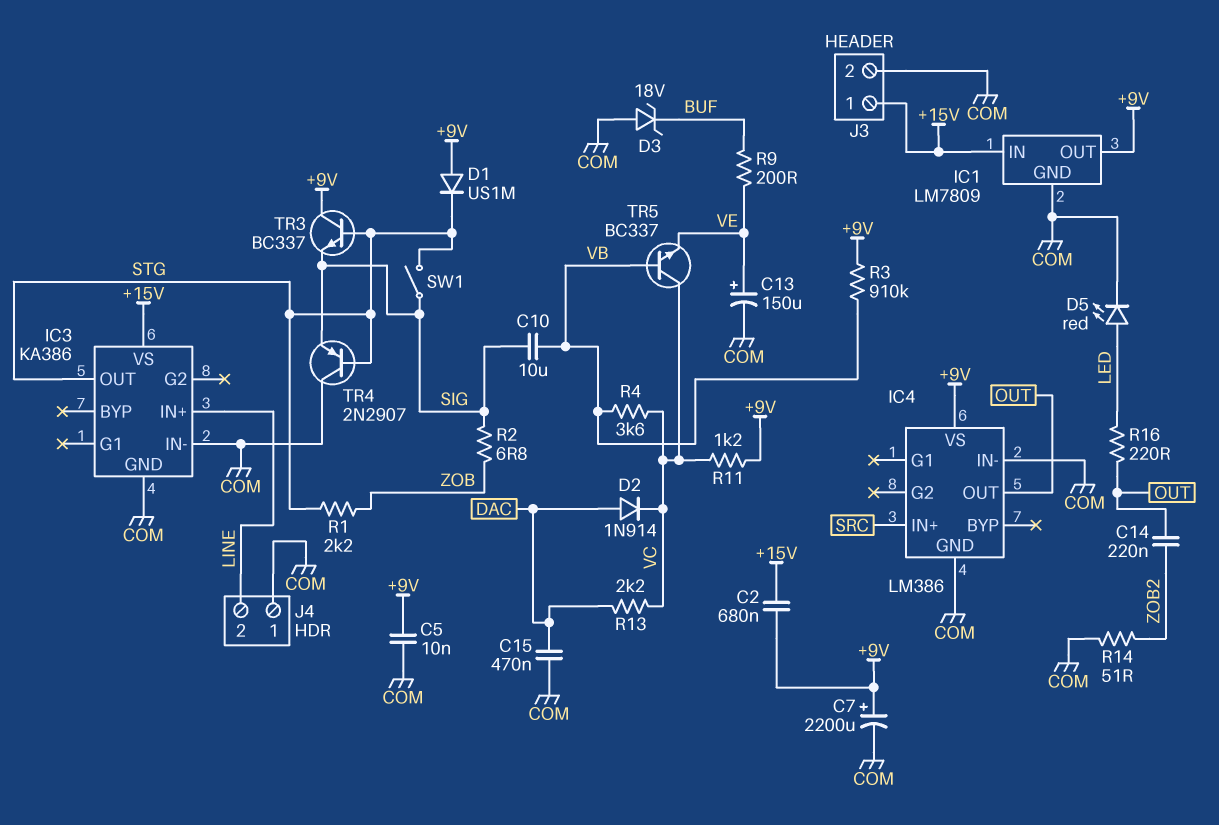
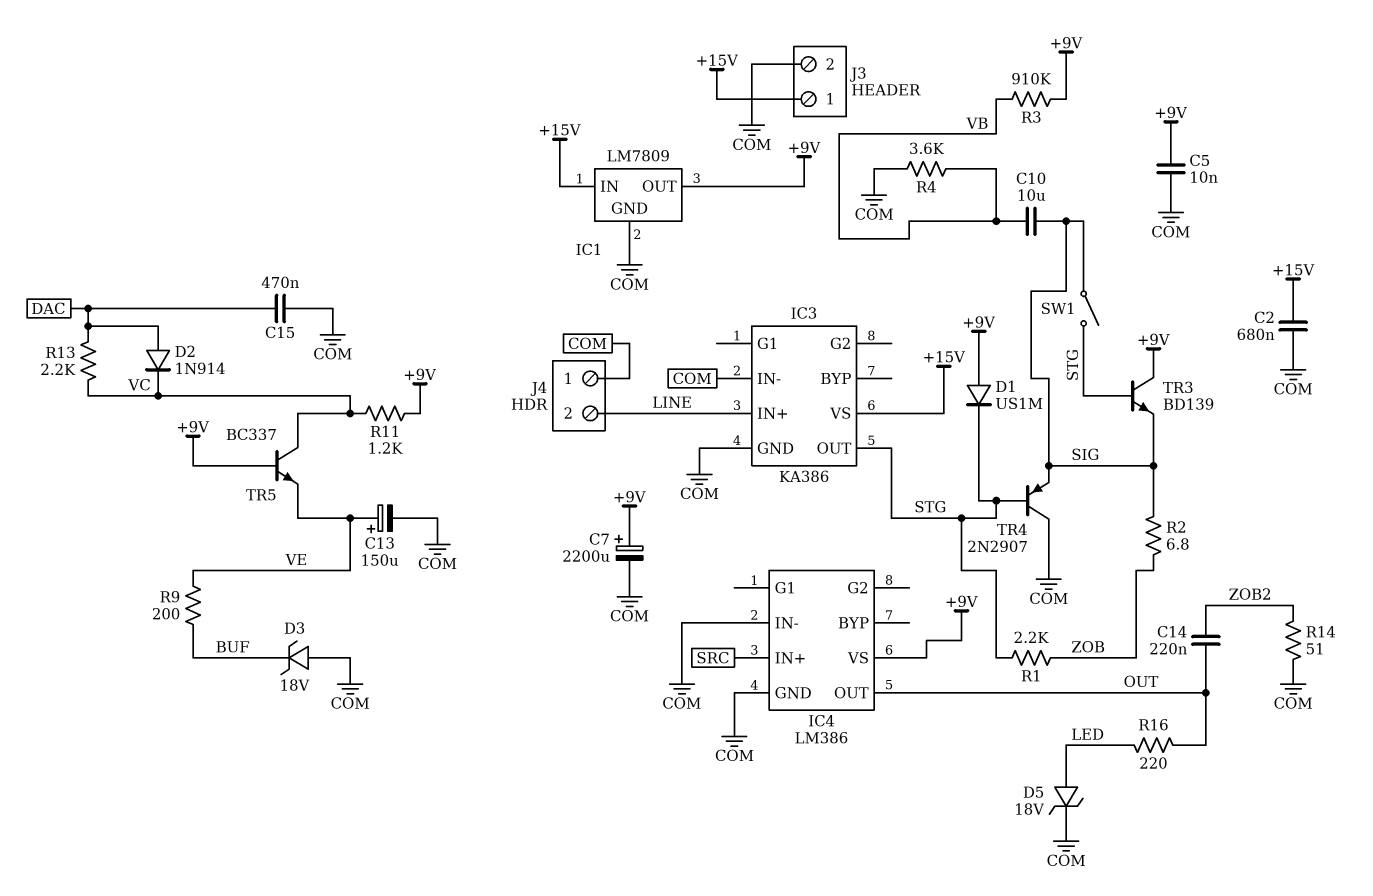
C2: 680nF (+9V, +15V) -> 680nF (+15V, COM)
D5: LED red (A LED, K COM) -> zener 18V (A LED, K COM)
R4: 3.6k (VB, VC) -> 3.6k (COM, VB)
TR3: NPN BC337 (B STG, C +9V, E SIG) -> NPN BD139 (B STG, C +9V, E SIG)
TR5: NPN BC337 (B VB, C VC, E VE) -> NPN BC337 (B +9V, C VC, E VE)

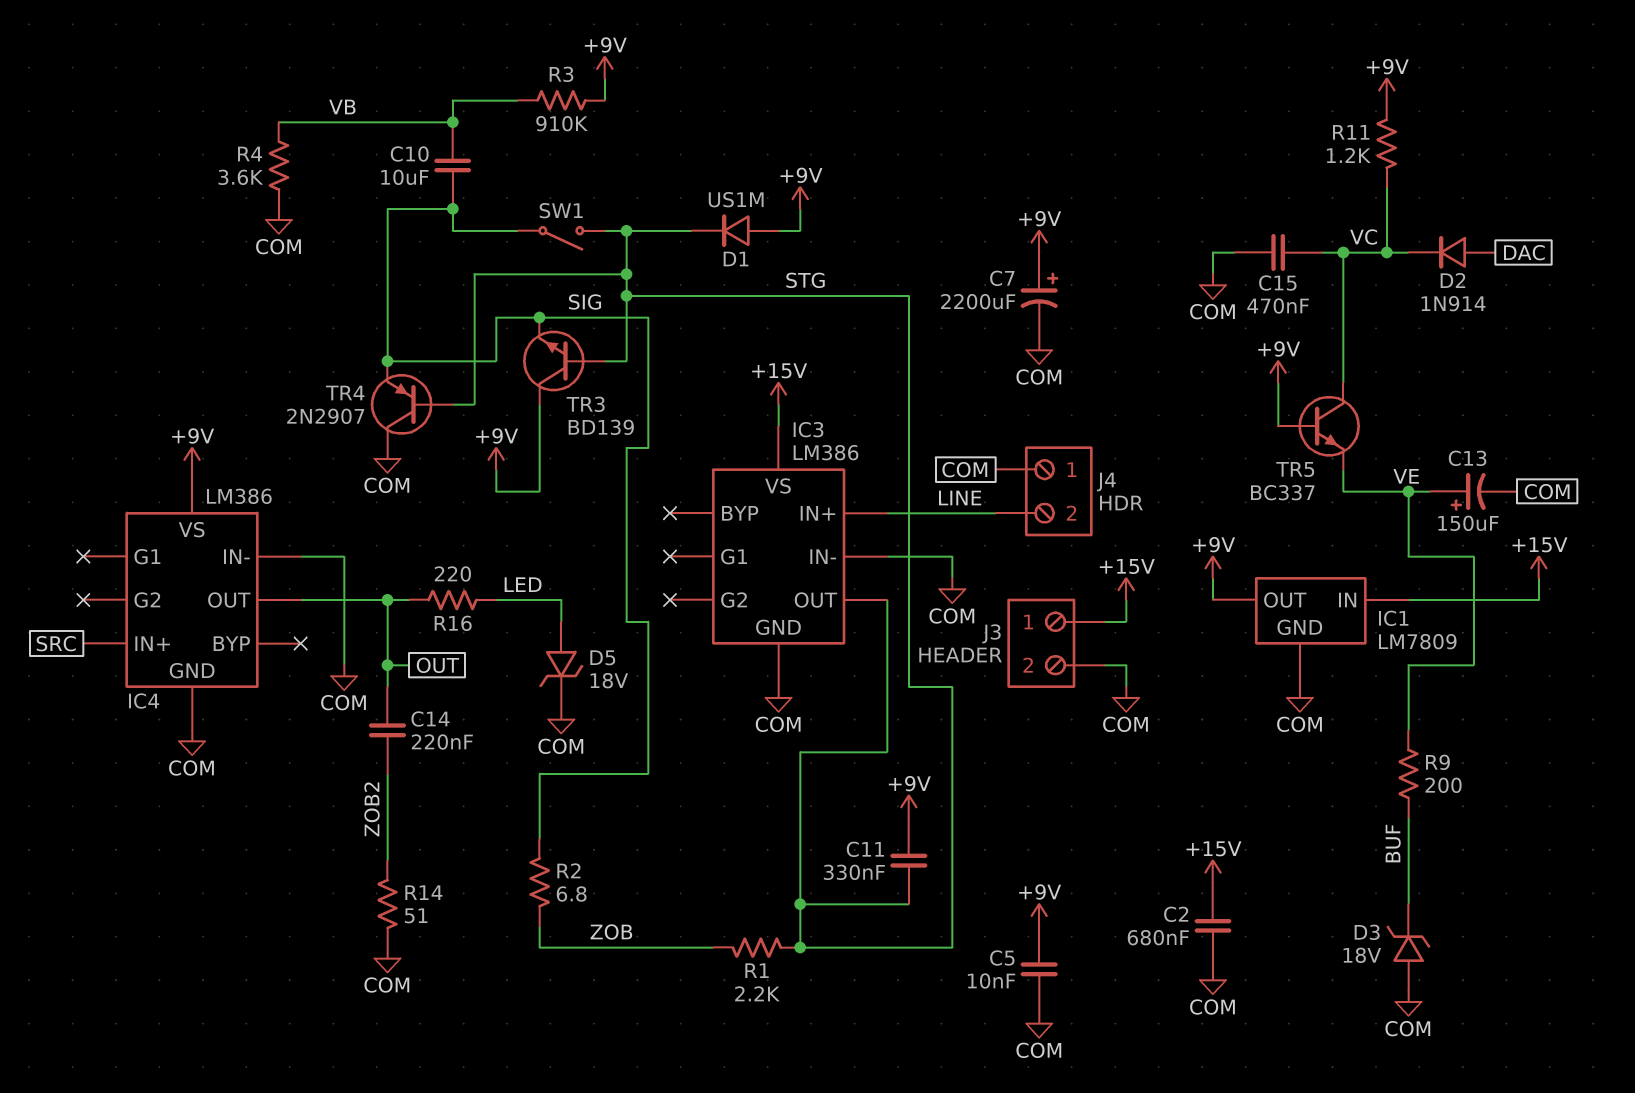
C11: none -> 330nF (+9V, STG)
C15: 470nF (COM, DAC) -> 470nF (COM, VC)
IC3: KA386 -> LM386
R13: 2.2k (DAC, VC) -> none

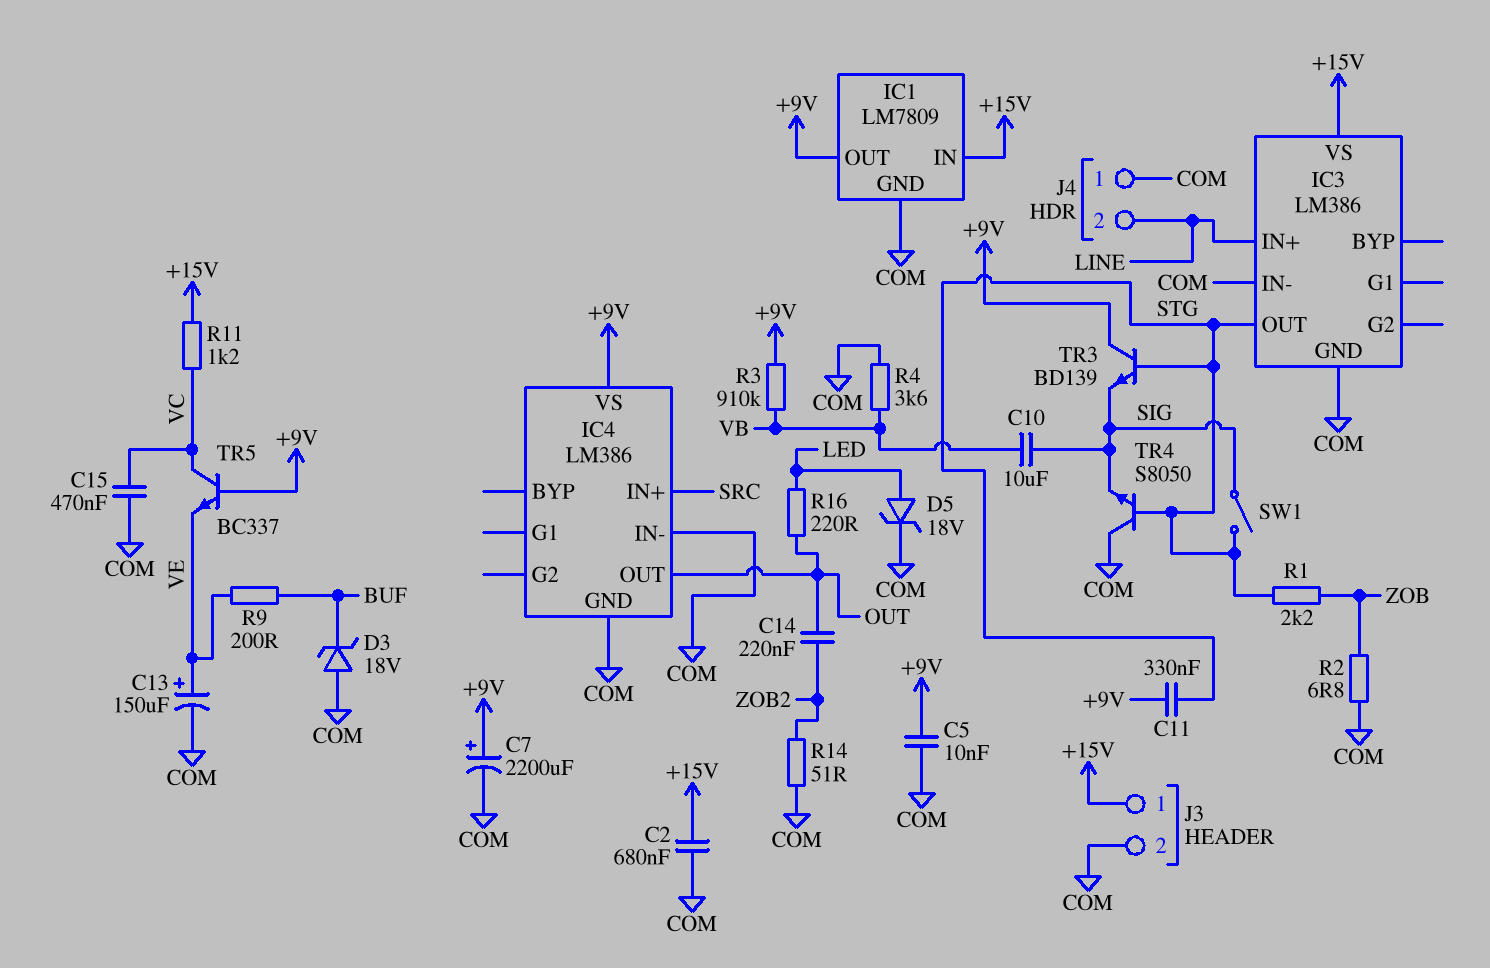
D1: diode US1M (A +9V, K STG) -> none
D2: diode 1N914 (A DAC, K VC) -> none
R2: 6.8 (SIG, ZOB) -> 6.8 (COM, ZOB)
R11: 1.2k (+9V, VC) -> 1.2k (+15V, VC)
TR4: PNP 2N2907 (B STG, C COM, E SIG) -> NPN S8050 (B STG, C COM, E SIG)

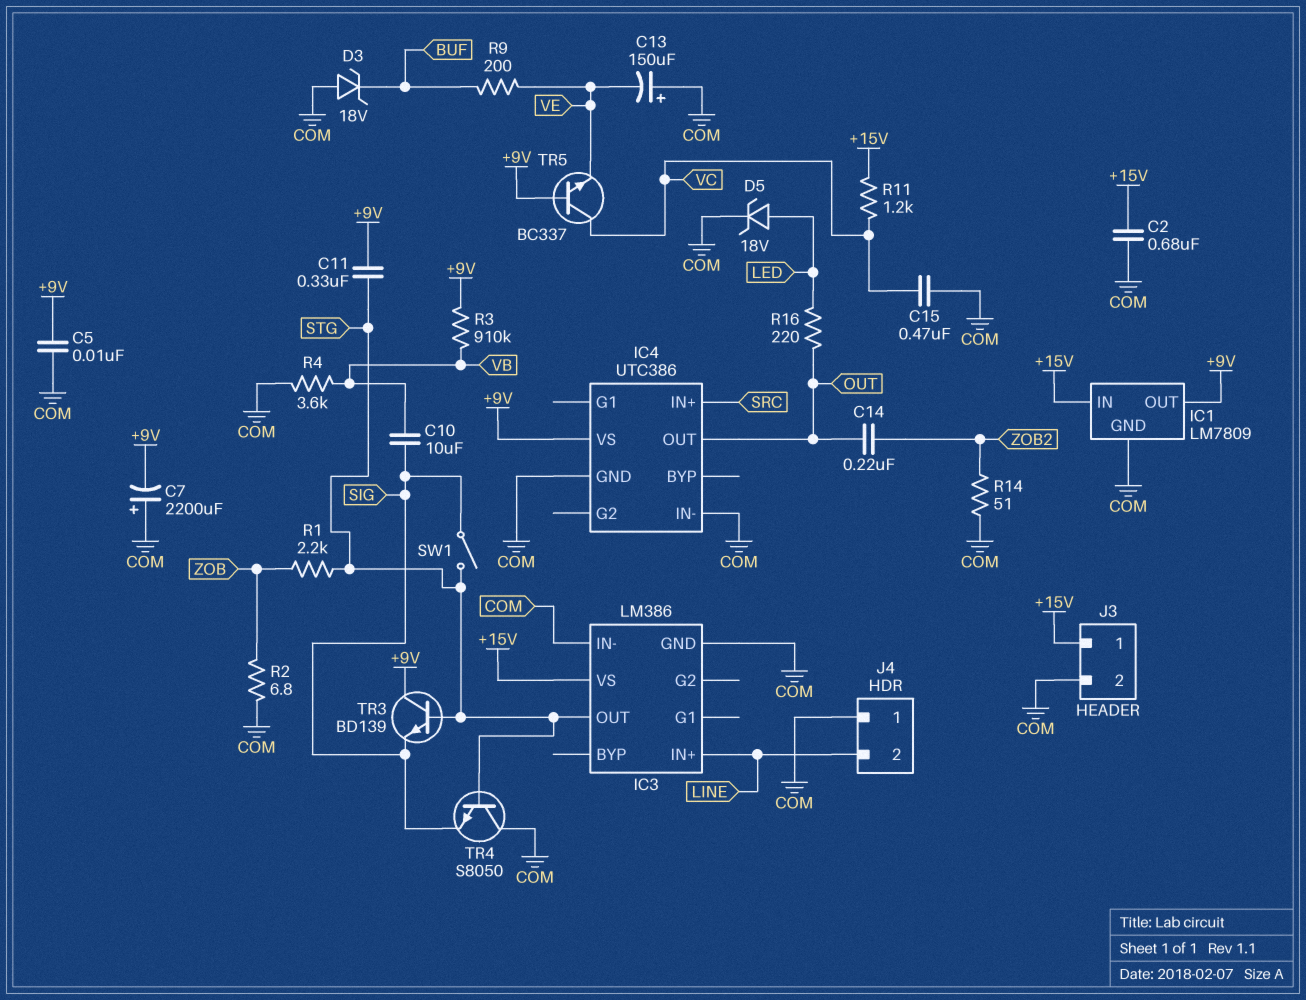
C7: 2200uF (plus +9V, minus COM) -> 2200uF (plus COM, minus +9V)
C13: 150uF (plus VE, minus COM) -> 150uF (plus COM, minus VE)
IC4: LM386 -> UTC386

